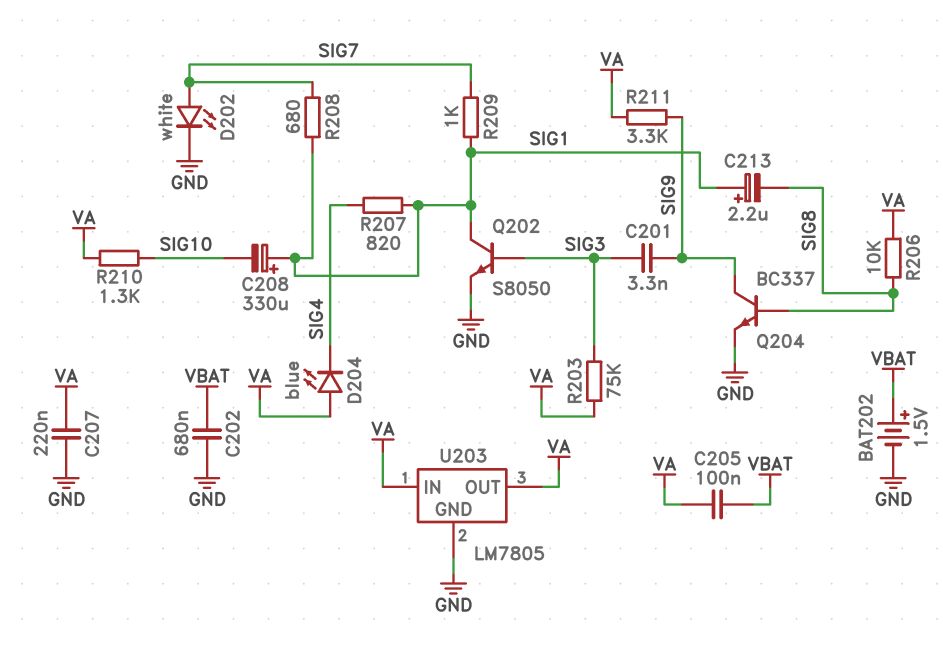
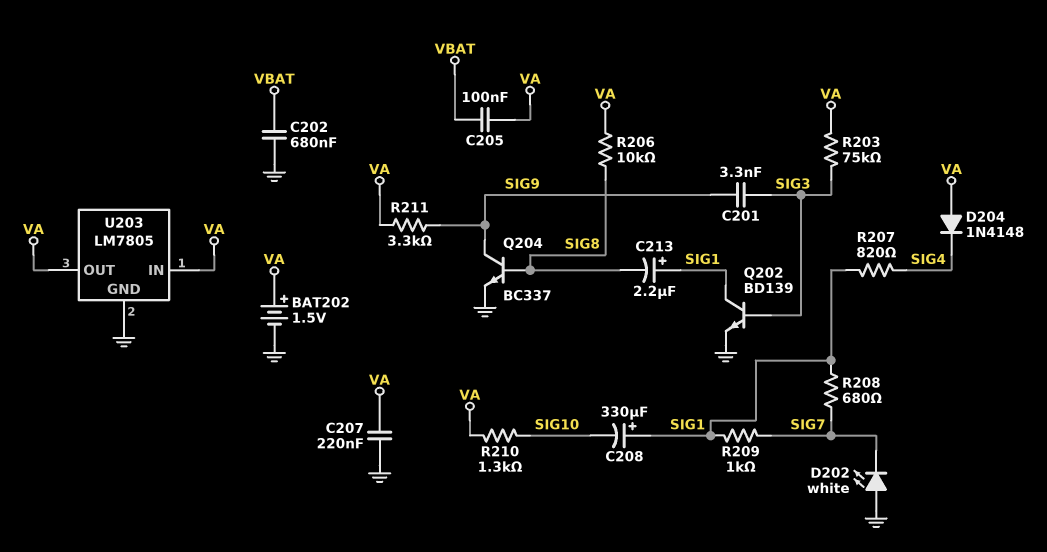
BAT202: 1.5V (plus VBAT, minus GND) -> 1.5V (plus VA, minus GND)
D202: LED white (A SIG7, K GND) -> LED white (A GND, K SIG7)
D204: LED blue (A VA, K SIG4) -> diode 1N4148 (A VA, K SIG4)
Q202: NPN S8050 (B SIG3, C SIG1, E GND) -> NPN BD139 (B SIG3, C SIG1, E GND)

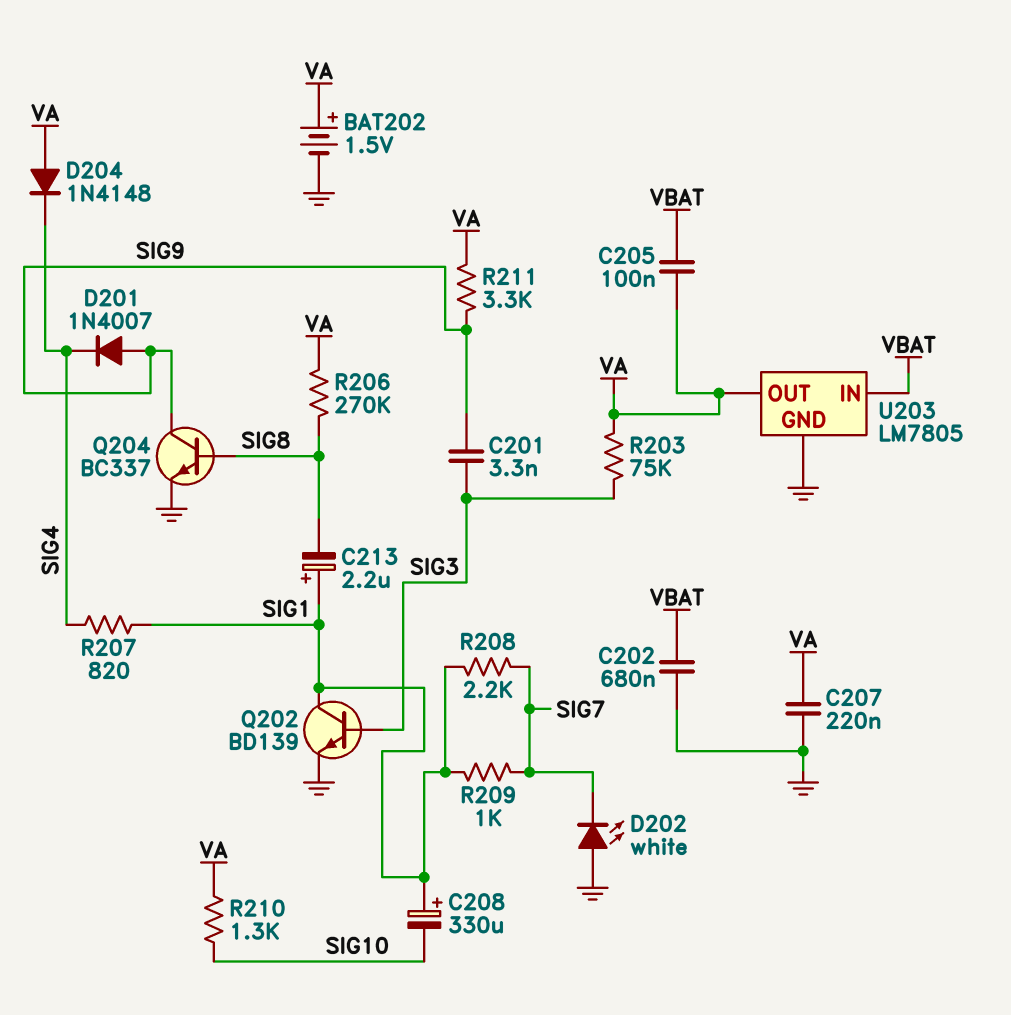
D201: none -> diode 1N4007 (A SIG9, K SIG4)
R206: 10k (SIG8, VA) -> 270k (SIG8, VA)
R208: 680 (SIG1, SIG7) -> 2.2k (SIG1, SIG7)
U203 pin IN: VA -> VBAT

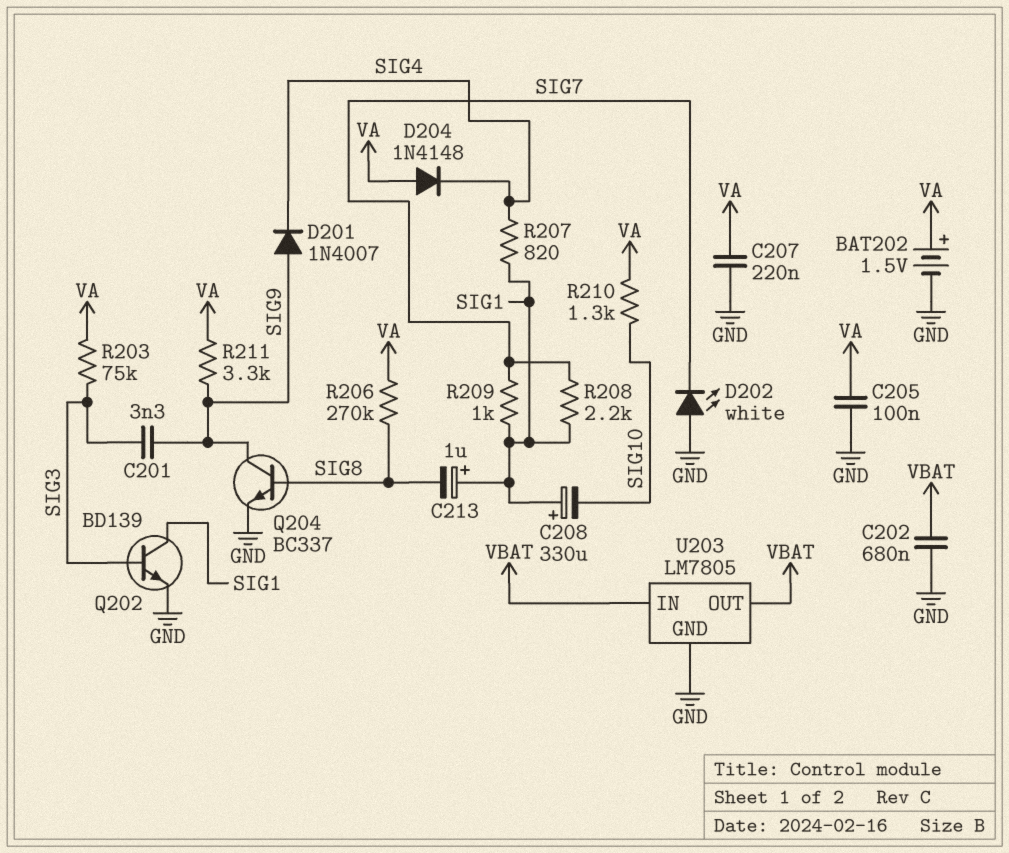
C205: 100nF (VA, VBAT) -> 100nF (GND, VA)
C213: 2.2uF (plus SIG1, minus SIG8) -> 1uF (plus SIG1, minus SIG8)
U203 pin OUT: VA -> VBAT

